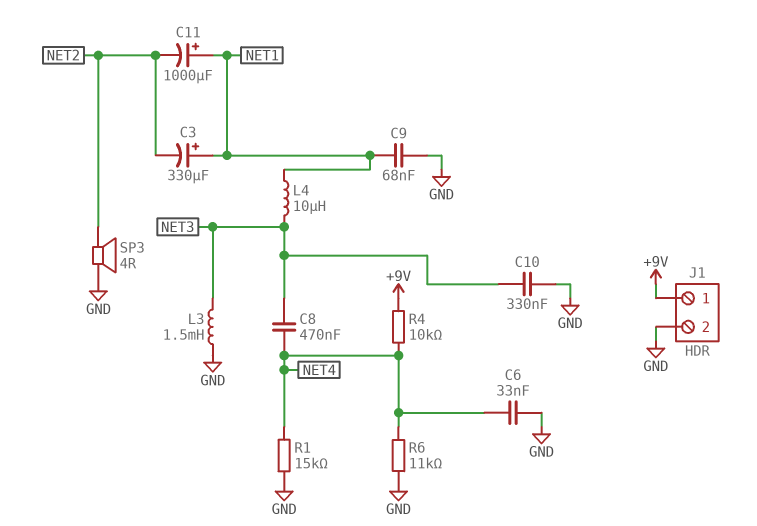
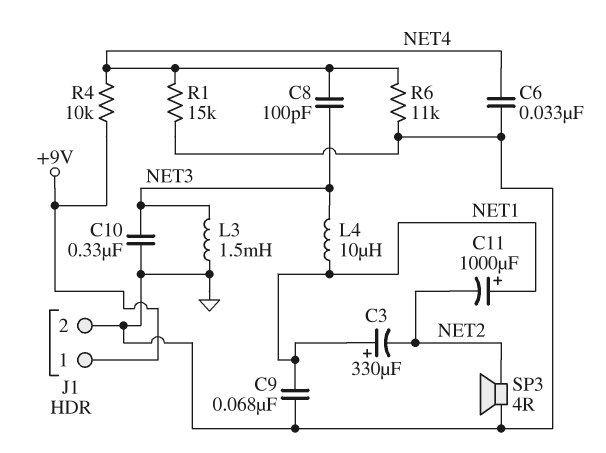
C8: 470nF (NET3, NET4) -> 100pF (NET3, NET4)

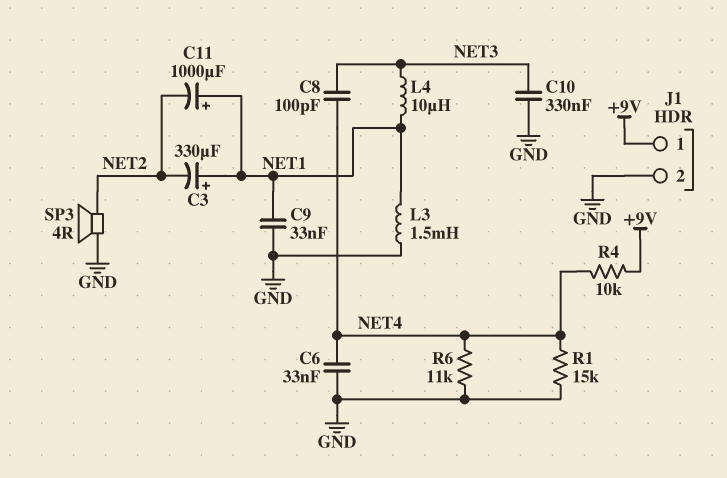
C9: 68nF (GND, NET1) -> 33nF (GND, NET1)
L3: 1.5mH (GND, NET3) -> 1.5mH (GND, NET1)

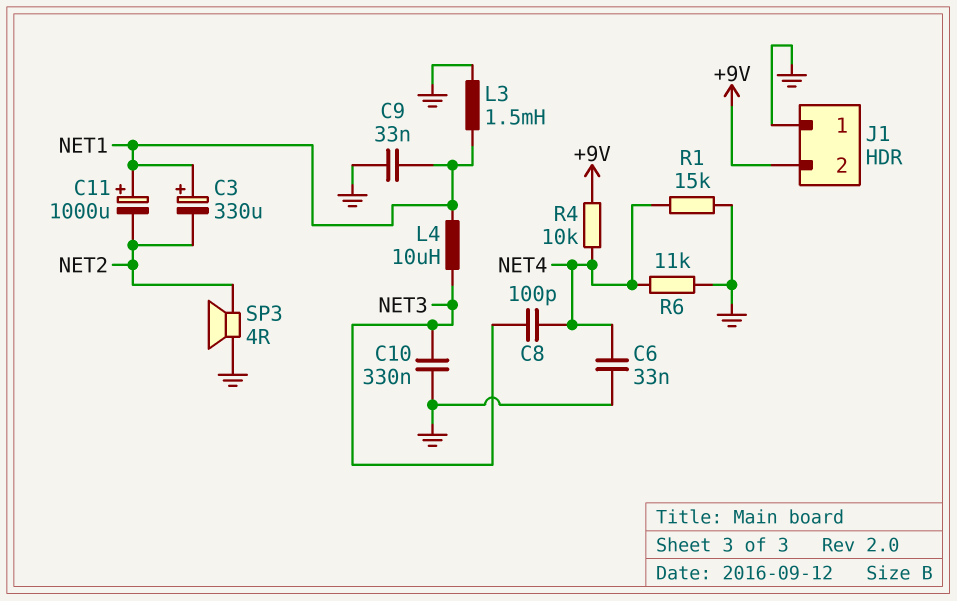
J1 pin 1: +9V -> GND
J1 pin 2: GND -> +9V

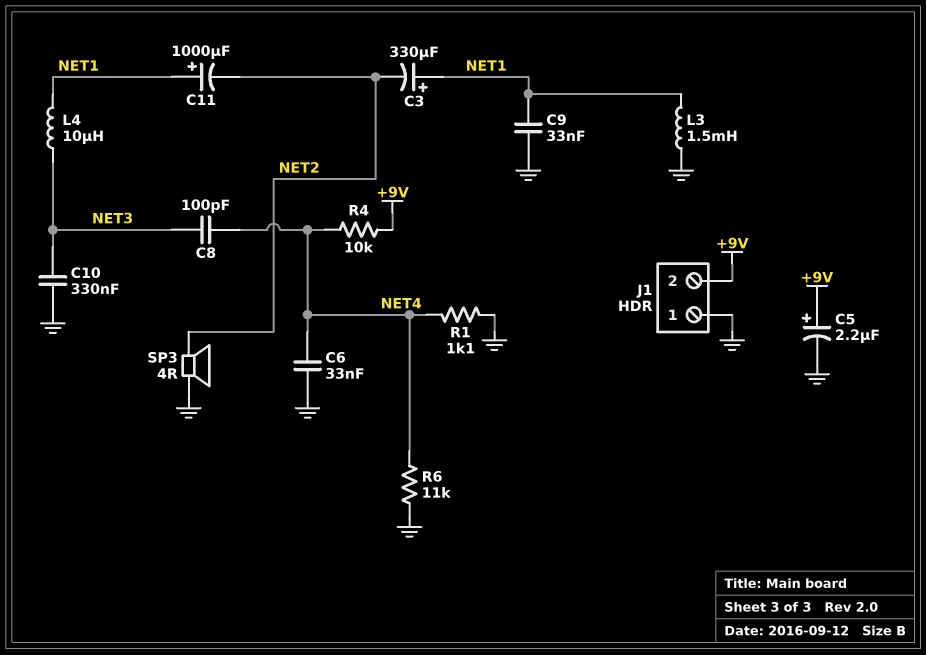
C5: none -> 2.2uF (plus +9V, minus GND)
R1: 15k (GND, NET4) -> 1.1k (GND, NET4)

